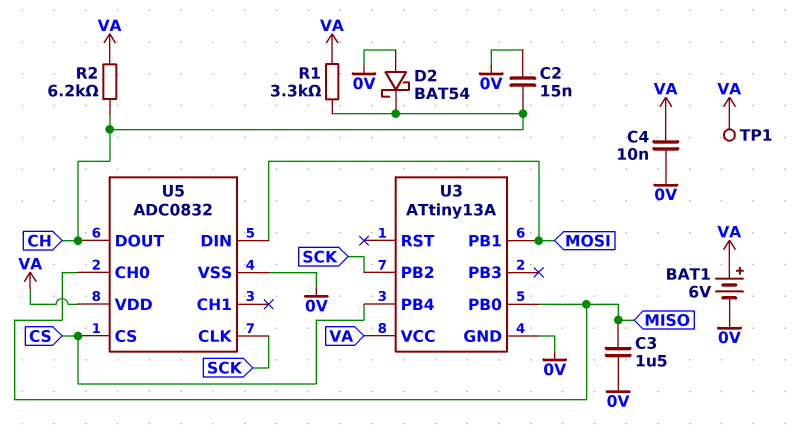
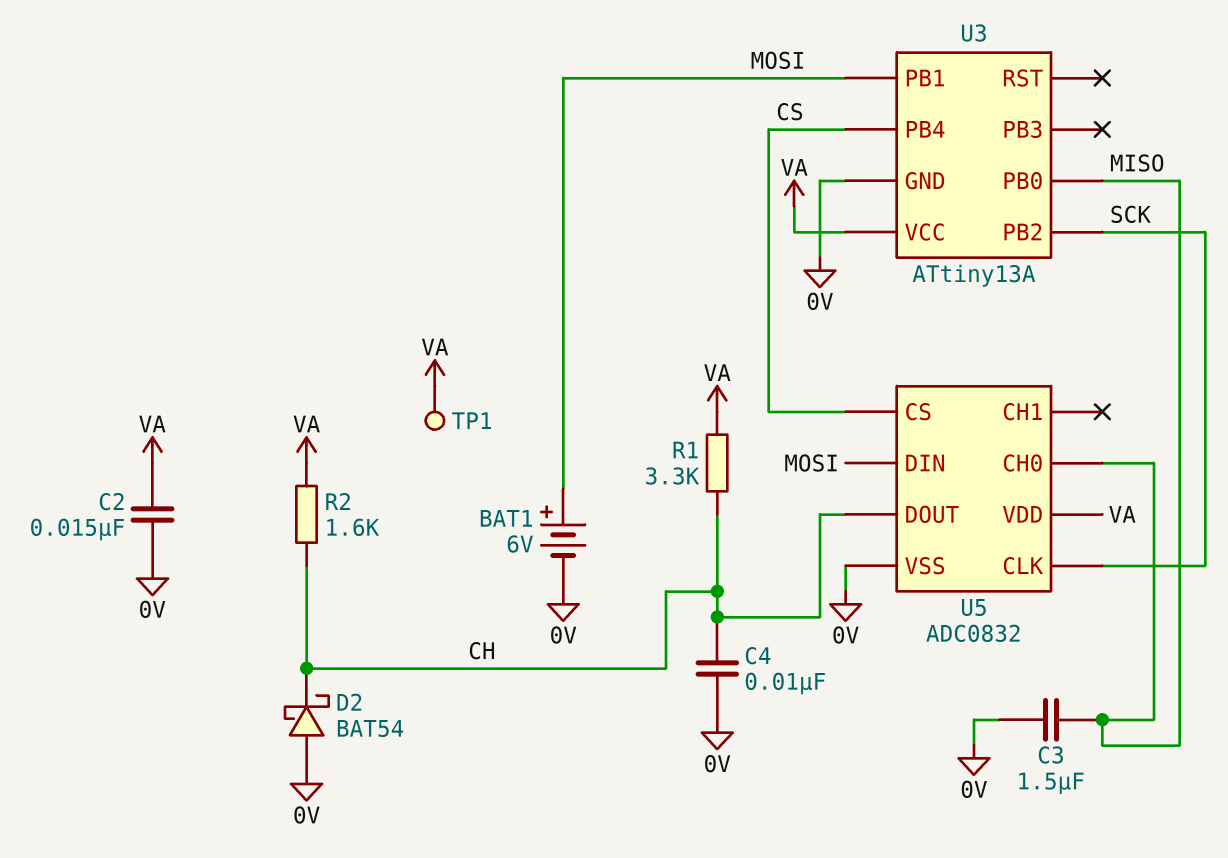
BAT1: 6V (plus VA, minus 0V) -> 6V (plus MOSI, minus 0V)
C2: 15nF (0V, CH) -> 15nF (0V, VA)
C4: 10nF (0V, VA) -> 10nF (0V, CH)
R2: 6.2k (CH, VA) -> 1.6k (CH, VA)

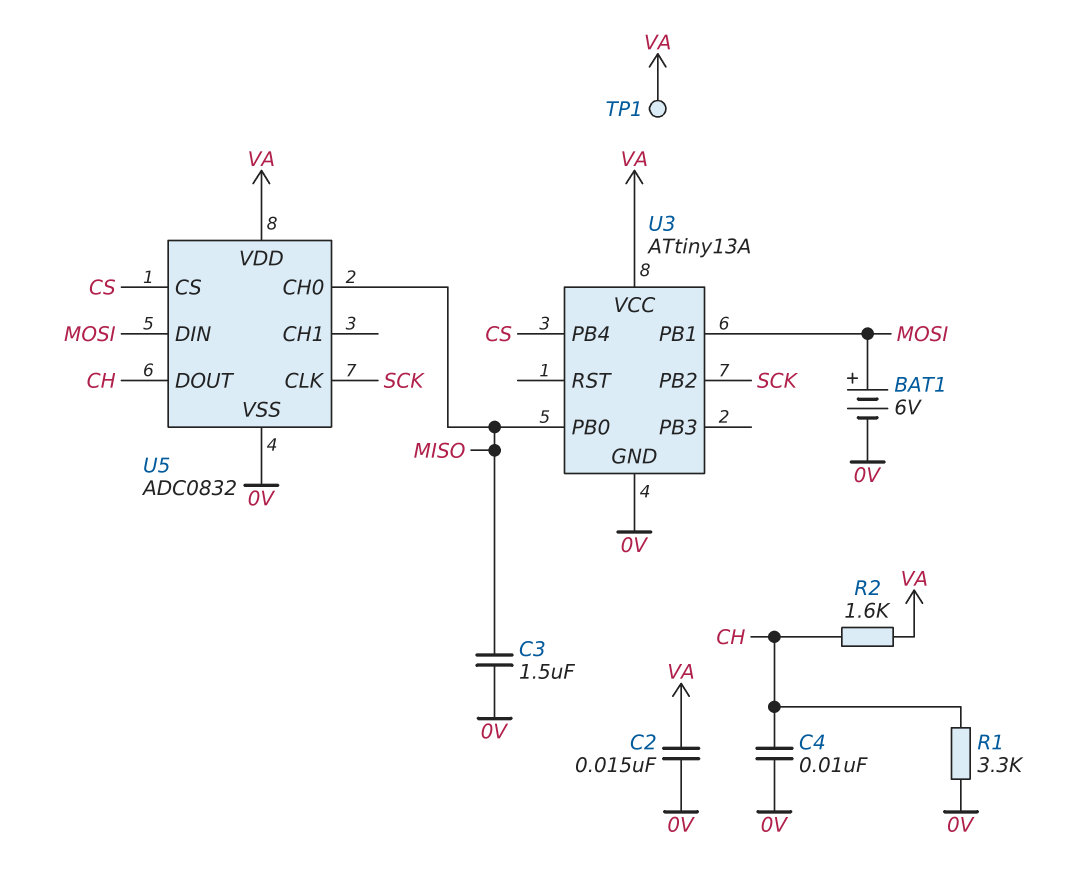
D2: schottky BAT54 (A 0V, K CH) -> none
R1: 3.3k (CH, VA) -> 3.3k (0V, CH)

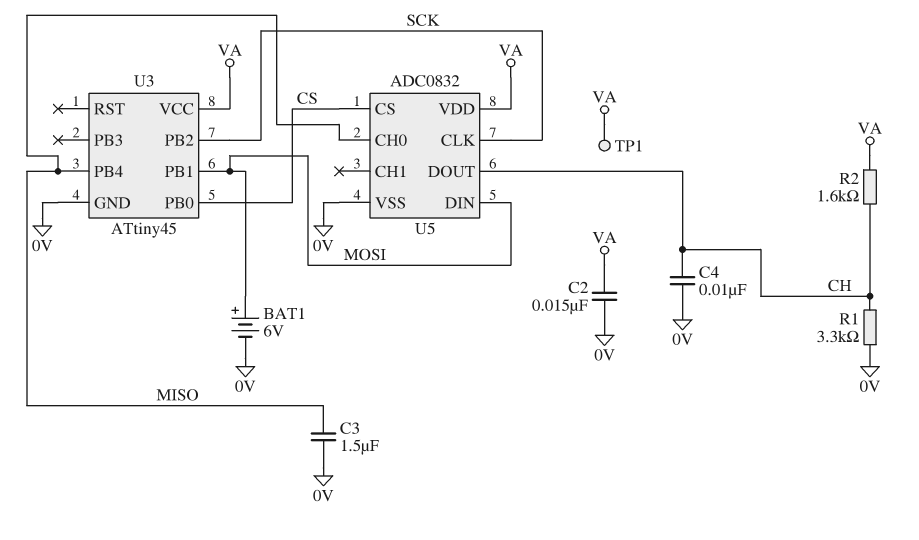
U3: ATtiny13A -> ATtiny45
U3 pin PB0: MISO -> CS
U3 pin PB4: CS -> MISO

